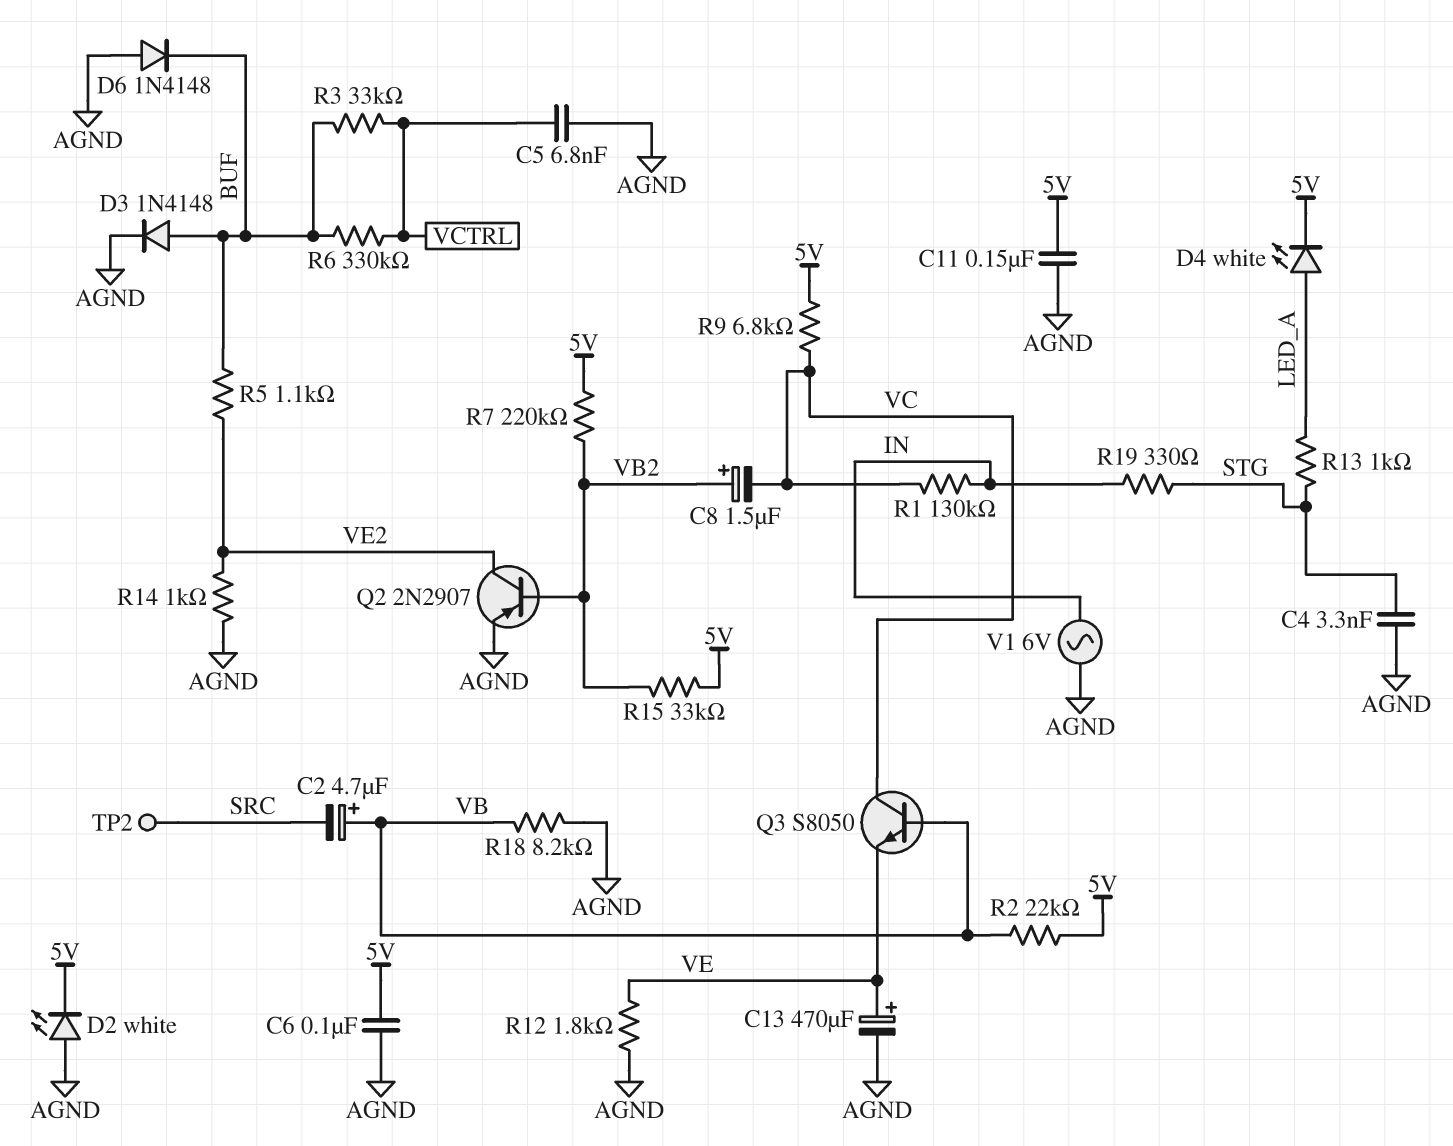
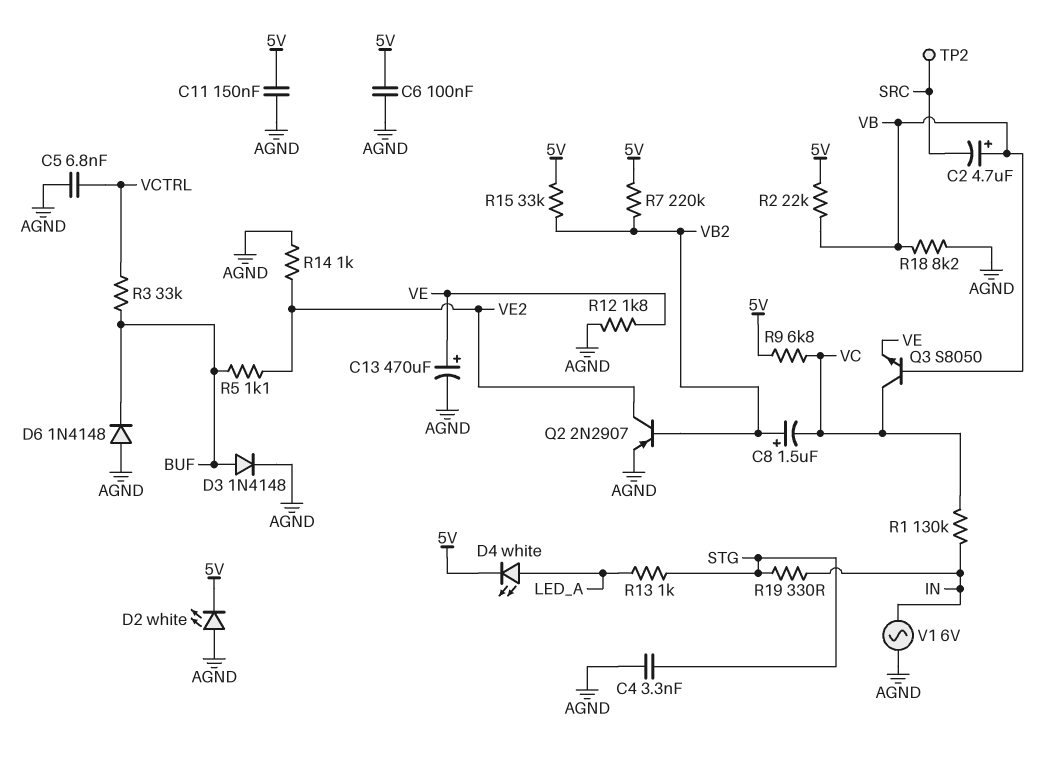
R6: 330k (BUF, VCTRL) -> none

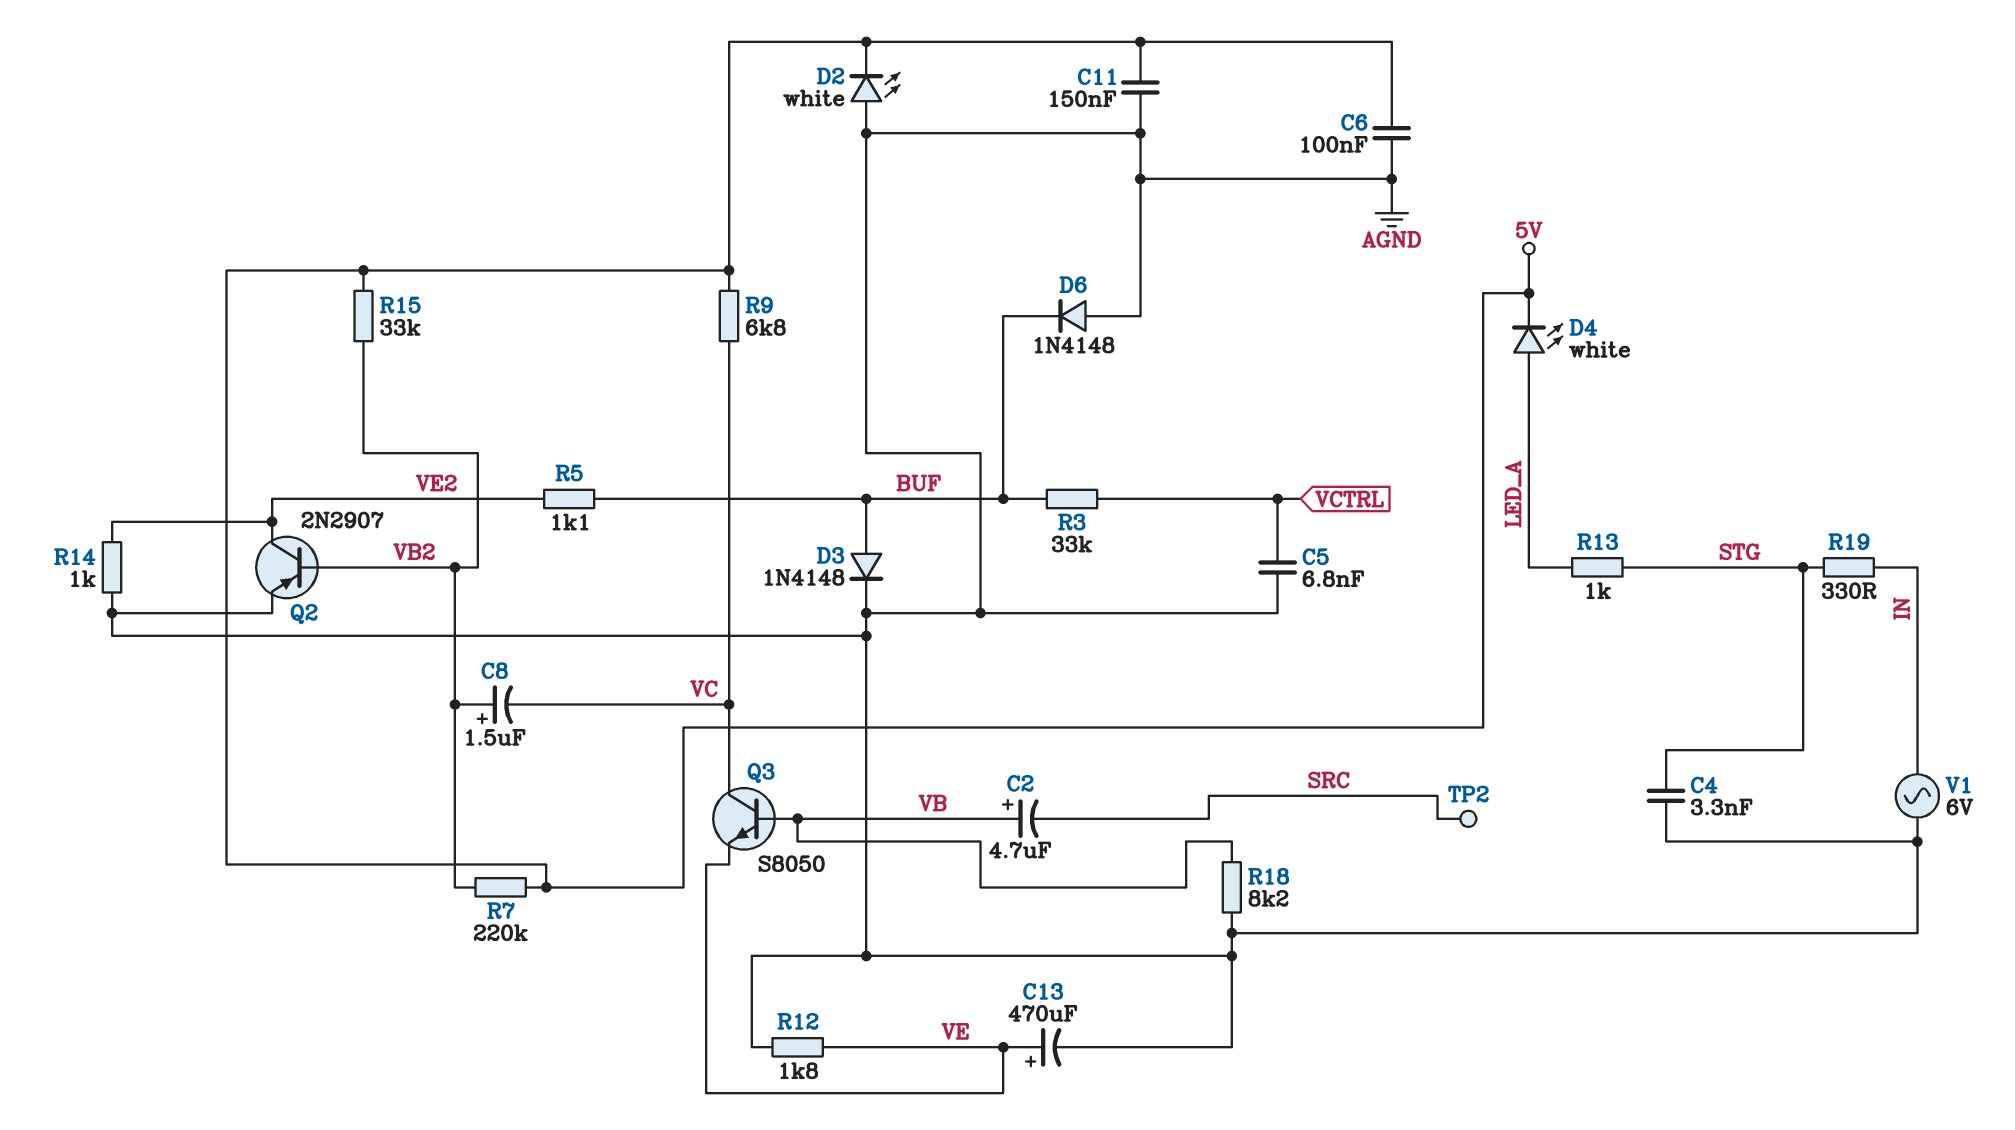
R1: 130k (IN, VC) -> none
R2: 22k (5V, VB) -> none

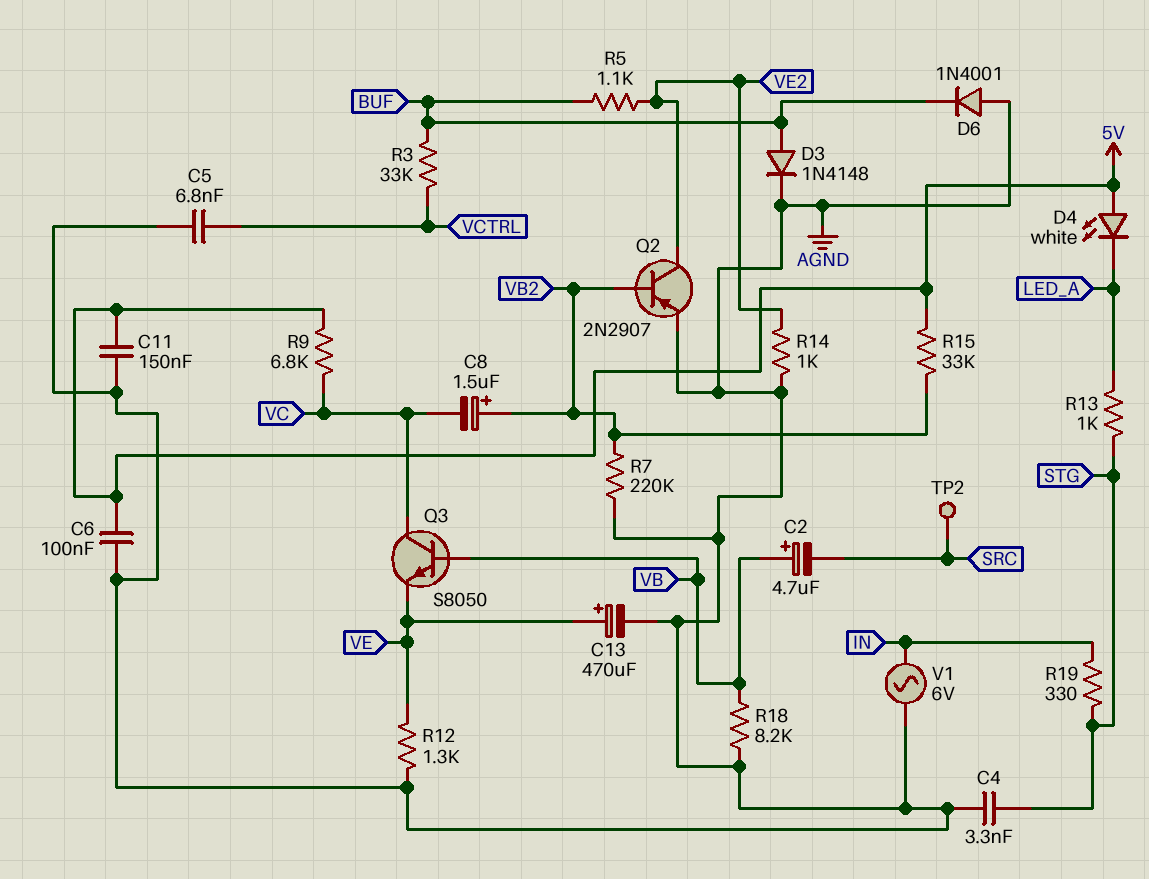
D2: LED white (A AGND, K 5V) -> none
D4: LED white (A LED_A, K 5V) -> LED white (A 5V, K LED_A)
D6: diode 1N4148 (A AGND, K BUF) -> diode 1N4001 (A AGND, K BUF)
R7: 220k (5V, VB2) -> 220k (AGND, VB2)
R12: 1.8k (AGND, VE) -> 1.3k (AGND, VE)

